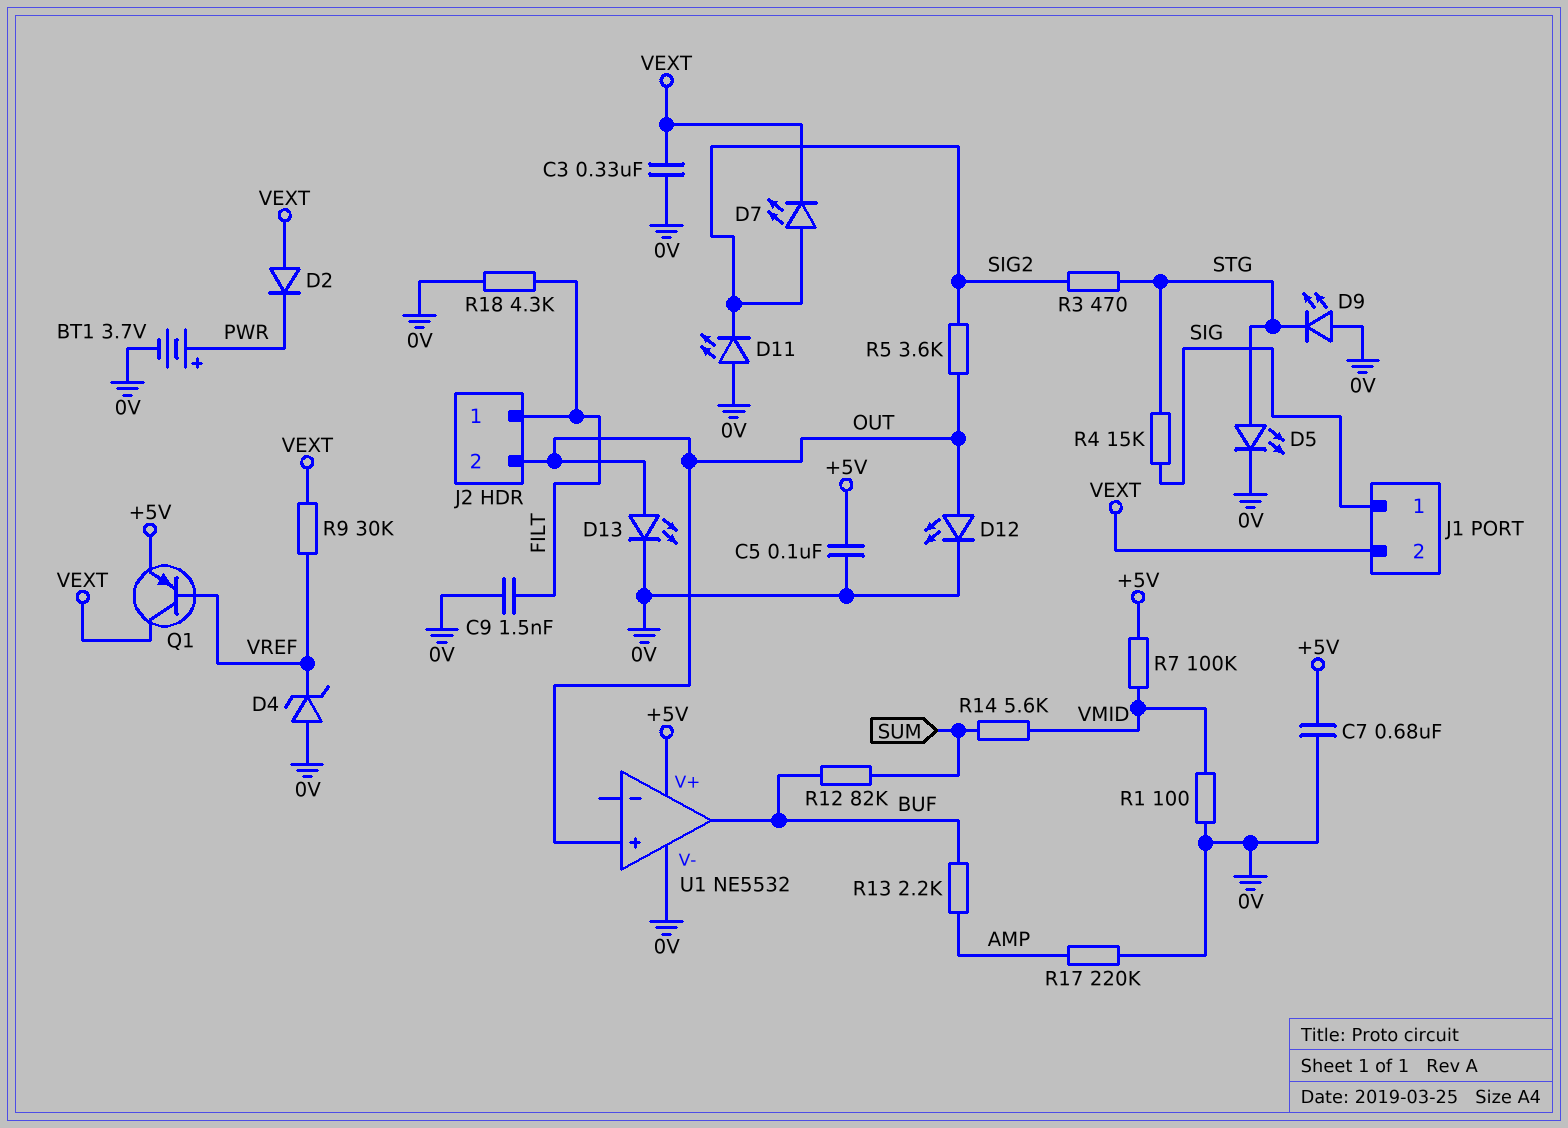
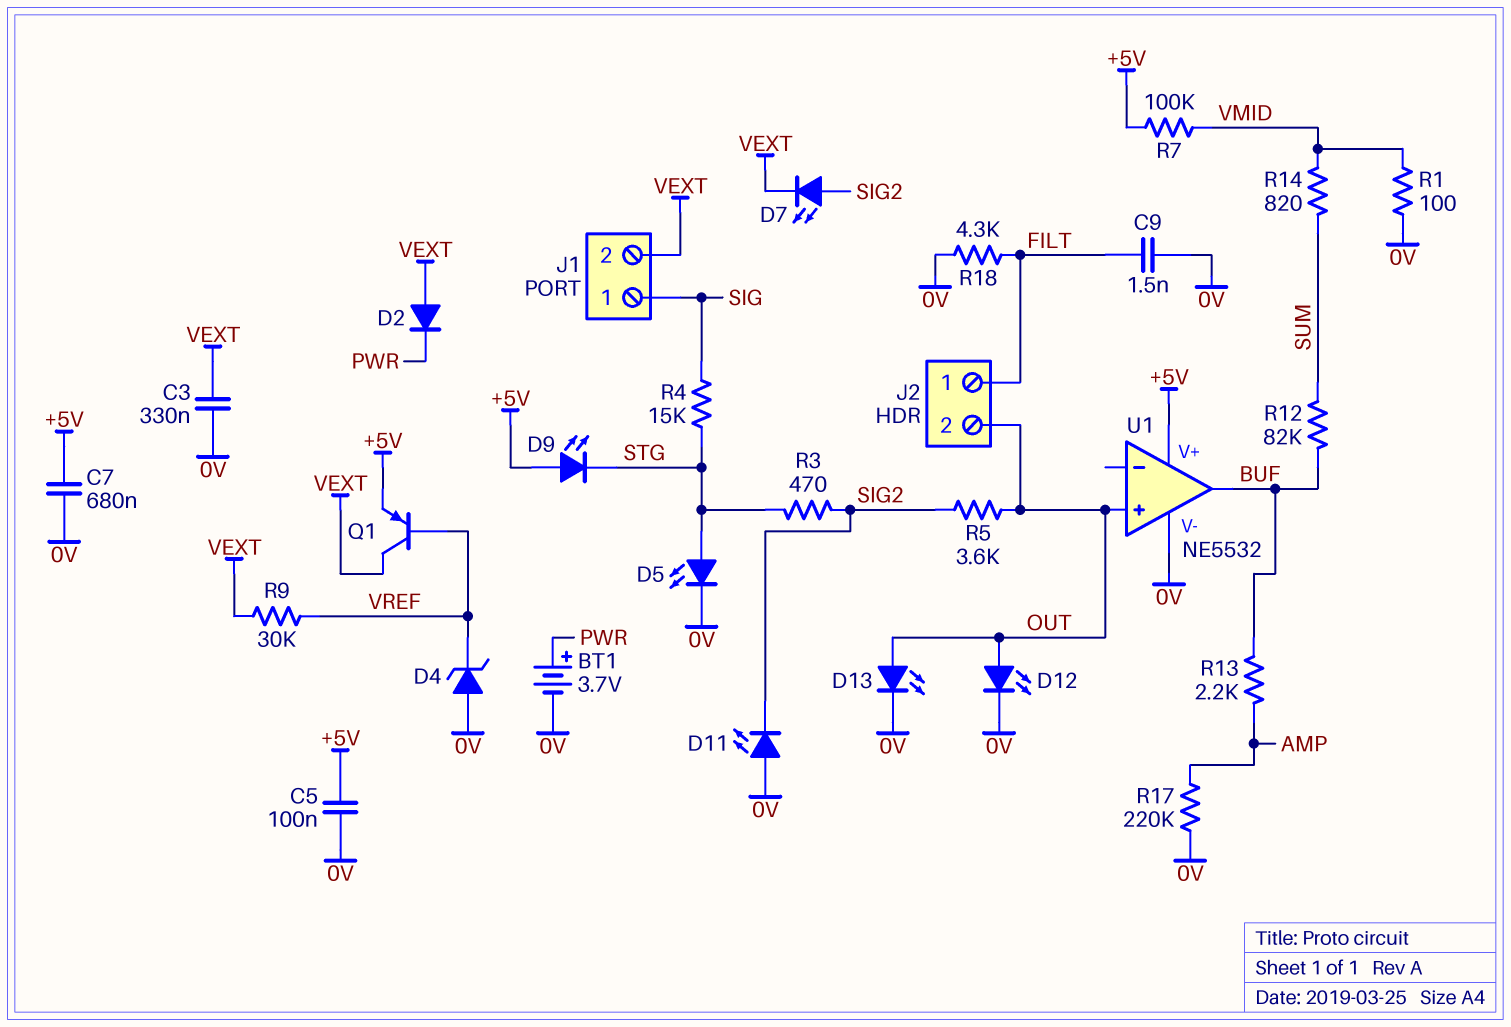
D9: LED (A 0V, K STG) -> LED (A +5V, K STG)
R14: 5.6k (SUM, VMID) -> 820 (SUM, VMID)

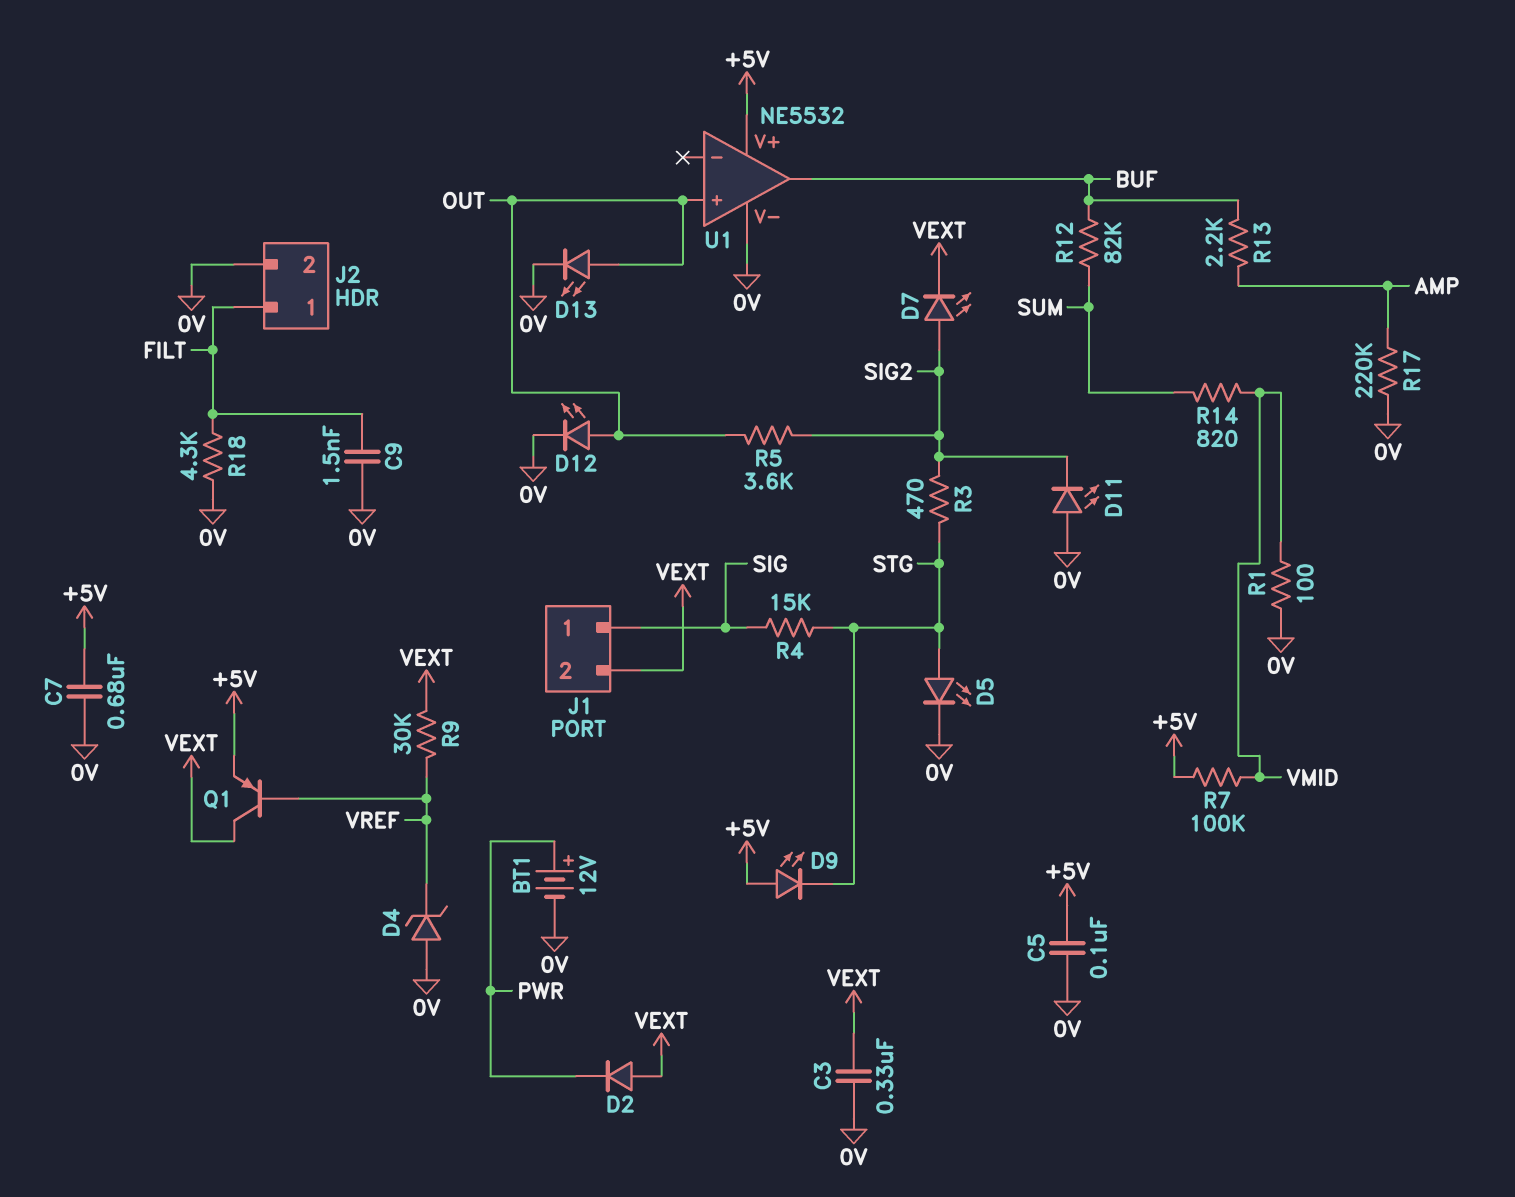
BT1: 3.7V (plus PWR, minus 0V) -> 12V (plus PWR, minus 0V)
J2 pin 2: OUT -> 0V

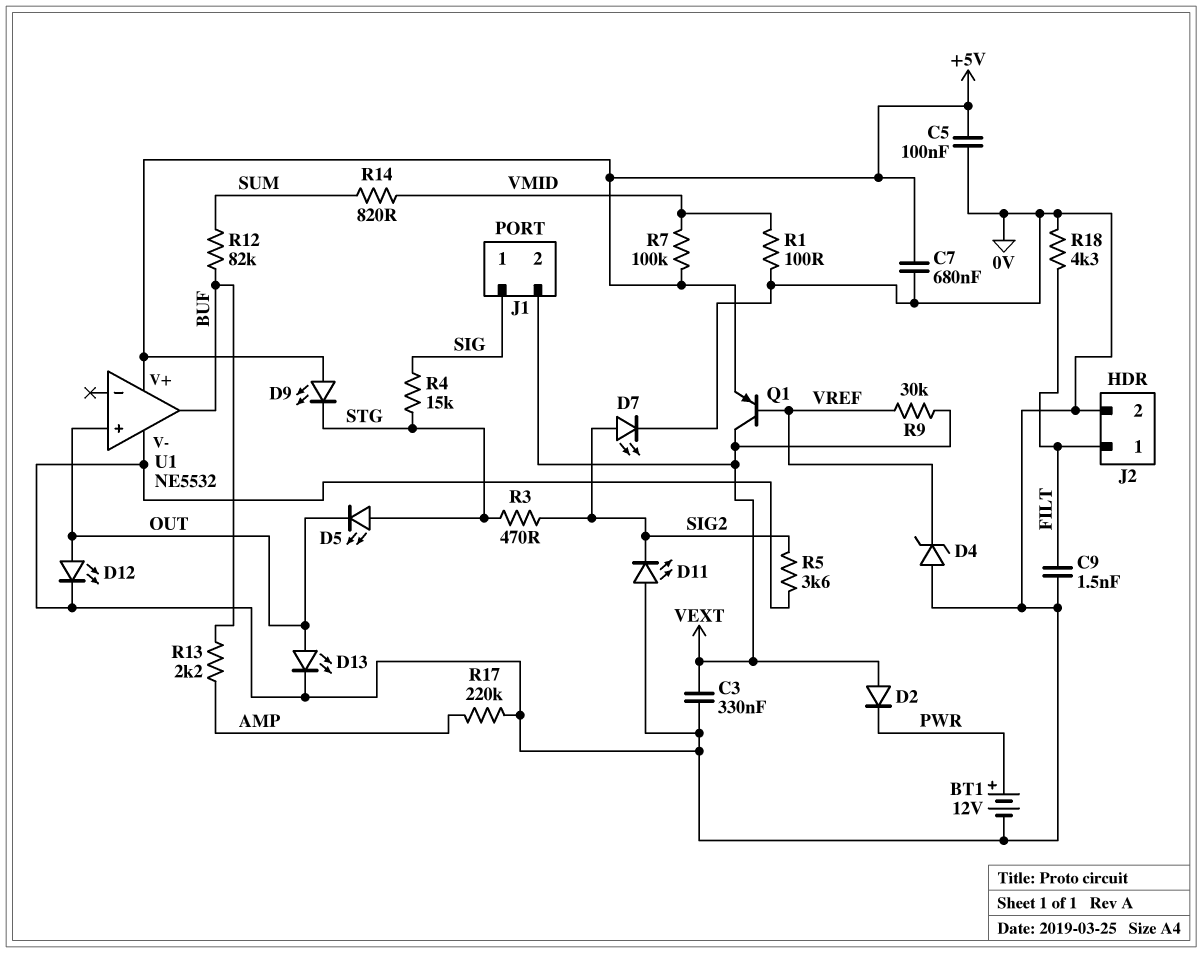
D5: LED (A STG, K 0V) -> LED (A STG, K OUT)
D7: LED (A SIG2, K VEXT) -> LED (A SIG2, K 0V)
R5: 3.6k (OUT, SIG2) -> 3.6k (0V, SIG2)

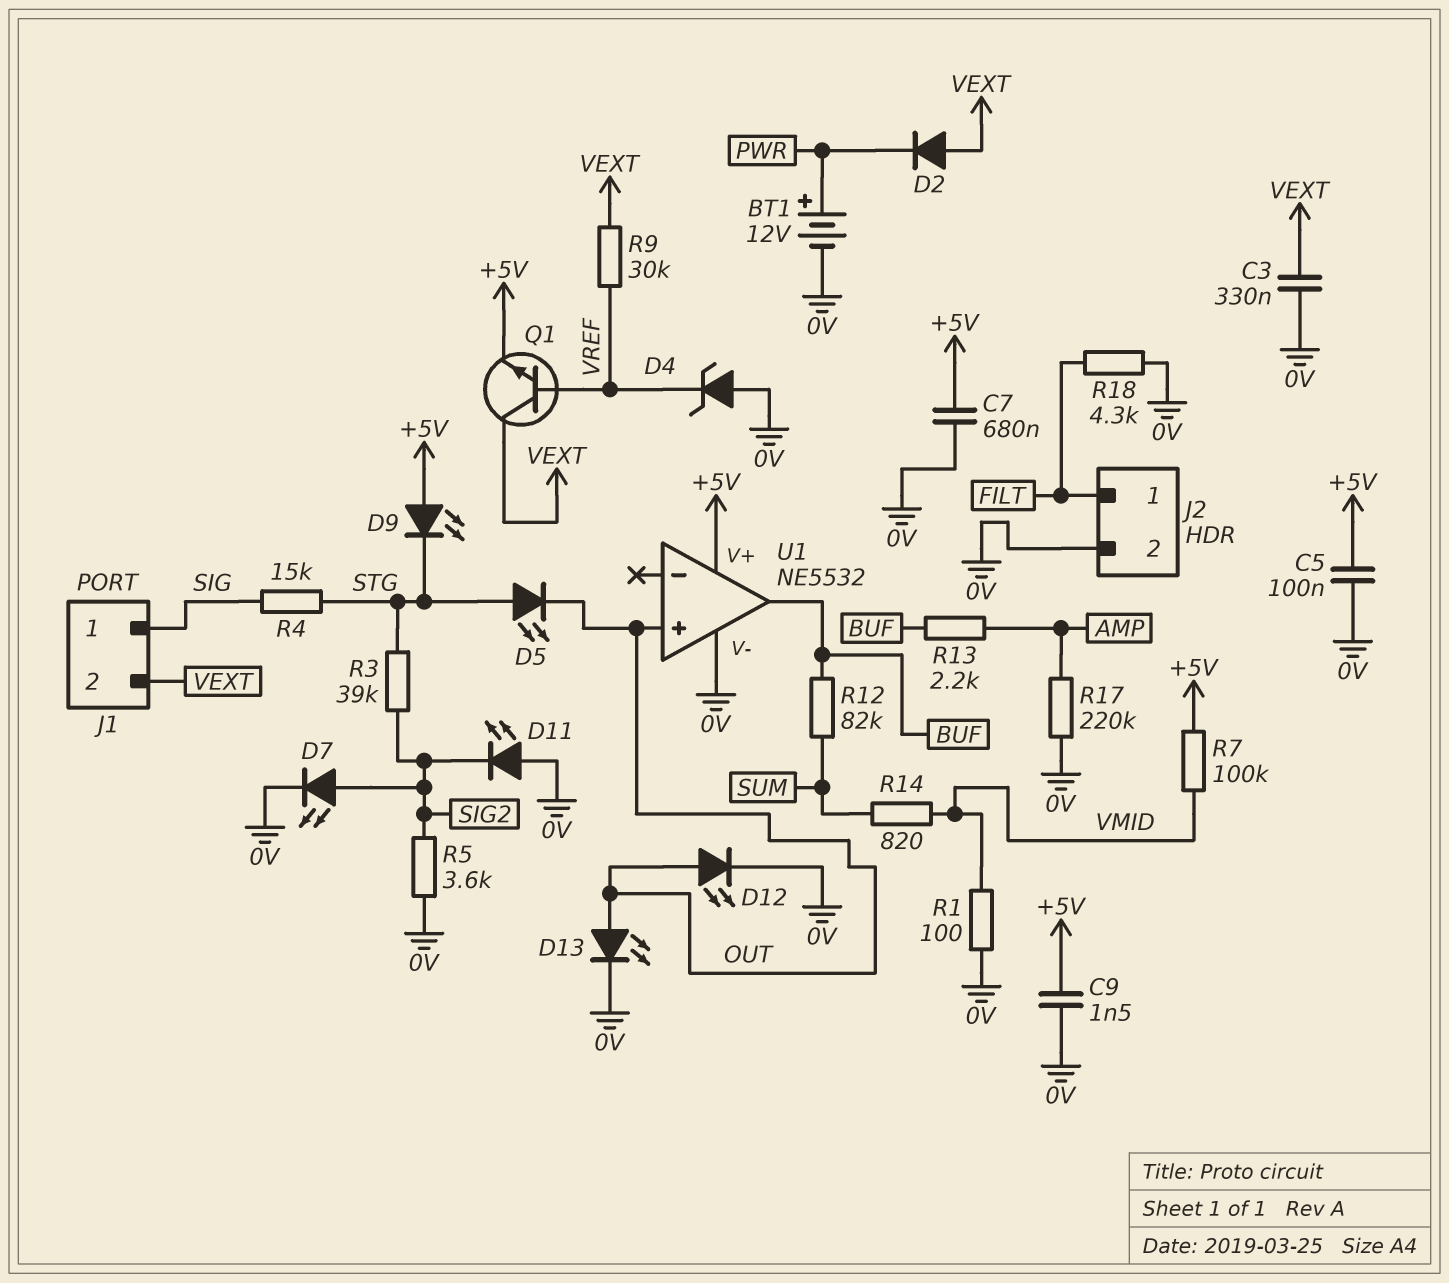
C9: 1.5nF (0V, FILT) -> 1.5nF (+5V, 0V)
Q1: PNP (B VREF, C VEXT, E +5V) -> NPN (B VREF, C VEXT, E +5V)
R3: 470 (SIG2, STG) -> 39k (SIG2, STG)

